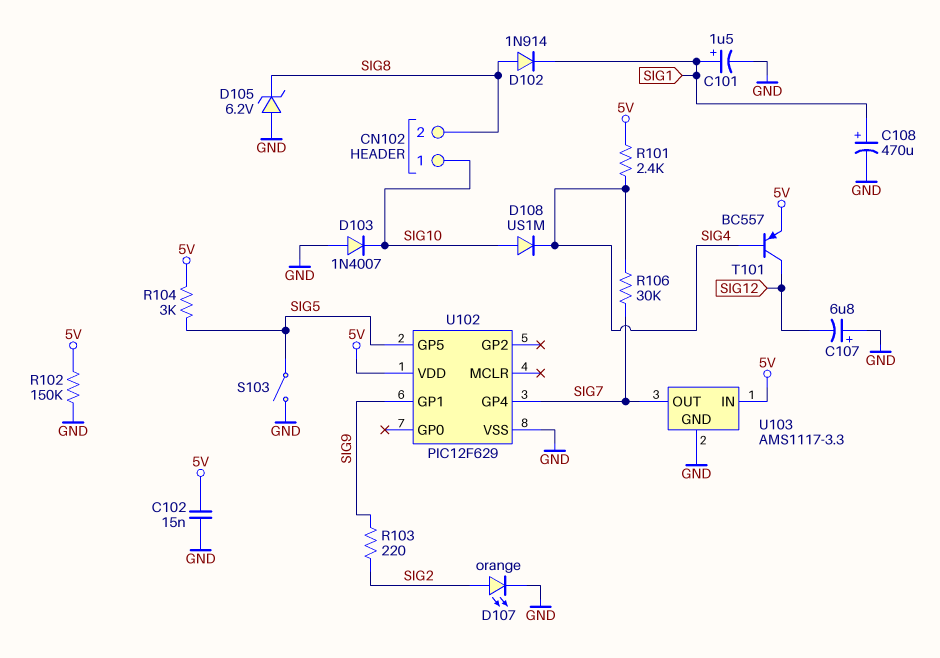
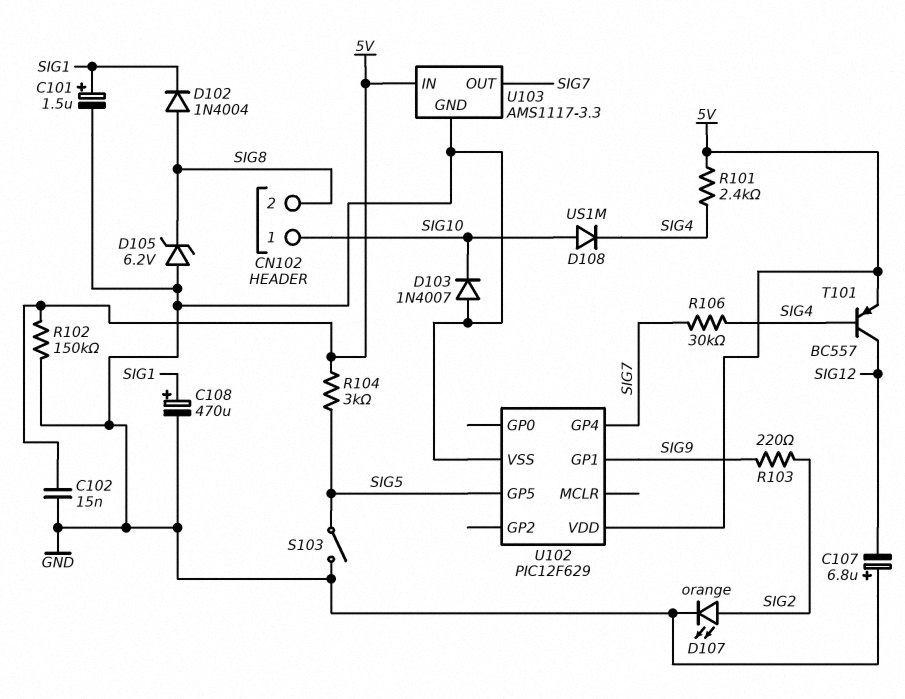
D102: diode 1N914 (A SIG8, K SIG1) -> diode 1N4004 (A SIG8, K SIG1)

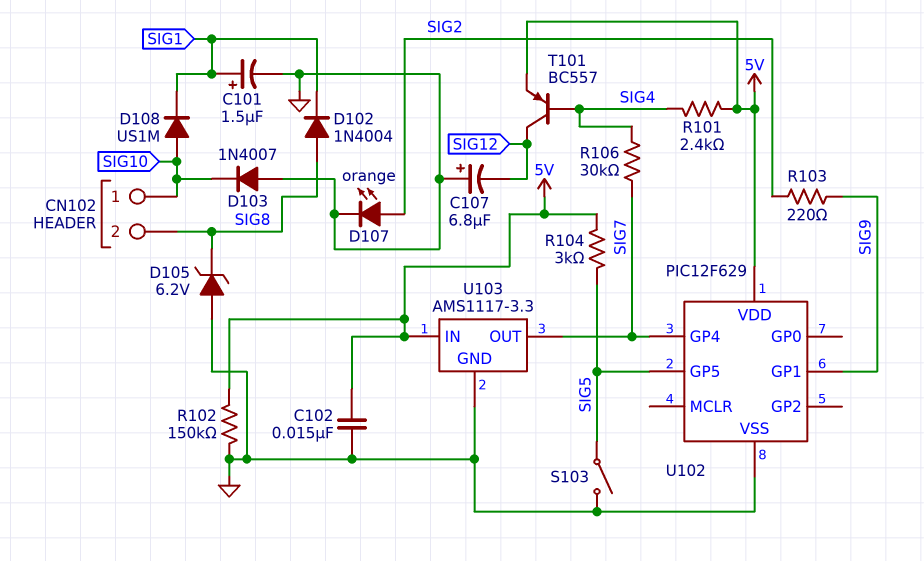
C108: 470uF (plus SIG1, minus GND) -> none
D108: diode US1M (A SIG10, K SIG4) -> diode US1M (A SIG10, K SIG1)

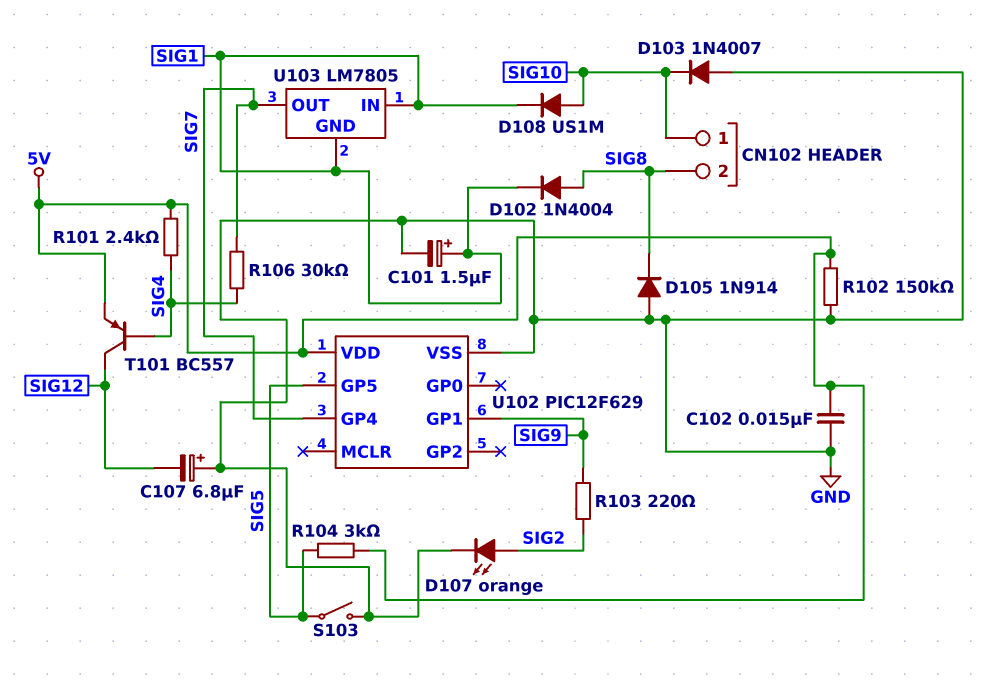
D105: zener 6.2V (A GND, K SIG8) -> diode 1N914 (A GND, K SIG8)
U103: AMS1117-3.3 -> LM7805
U103 pin GND: GND -> SIG1
U103 pin IN: 5V -> SIG1

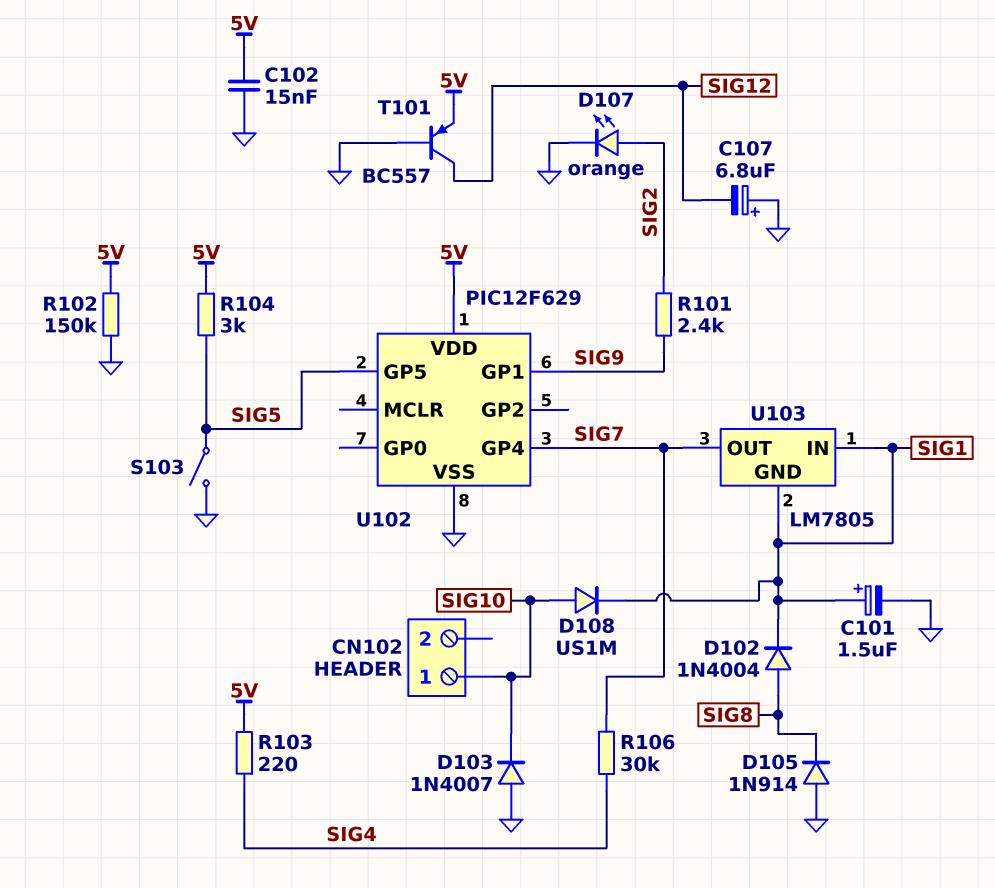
CN102 pin 2: SIG8 -> none
R101: 2.4k (5V, SIG4) -> 2.4k (SIG2, SIG9)
R103: 220 (SIG2, SIG9) -> 220 (5V, SIG4)
T101: PNP BC557 (B SIG4, C SIG12, E 5V) -> PNP BC557 (B GND, C SIG12, E 5V)

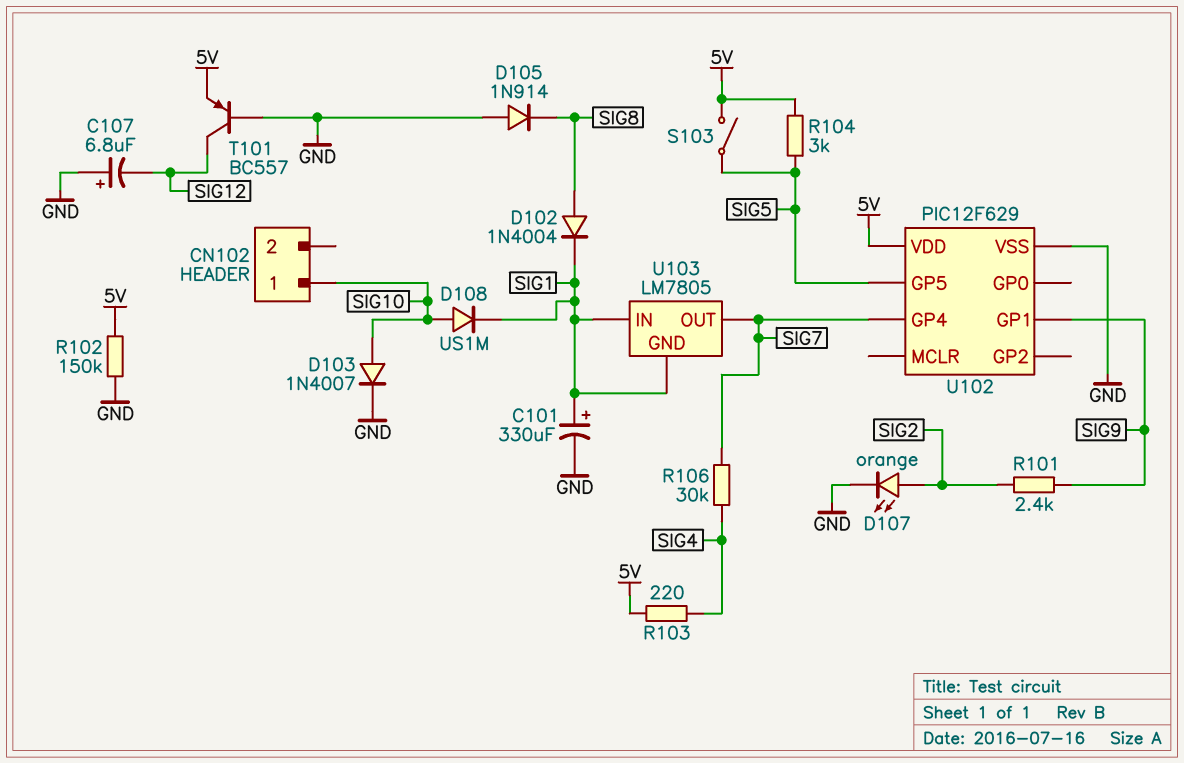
C101: 1.5uF (plus SIG1, minus GND) -> 330uF (plus SIG1, minus GND)
C102: 15nF (5V, GND) -> none
D103: diode 1N4007 (A GND, K SIG10) -> diode 1N4007 (A SIG10, K GND)
S103: switch (GND, SIG5) -> switch (5V, SIG5)

